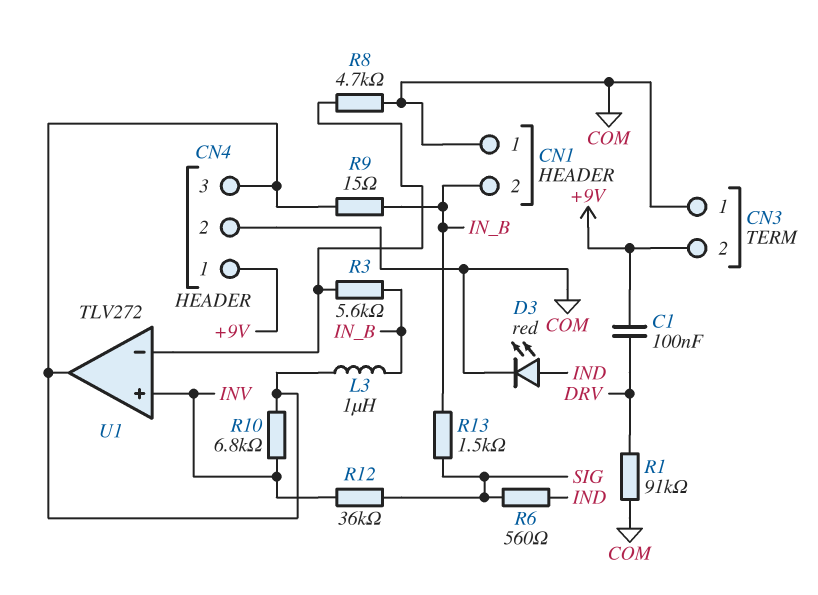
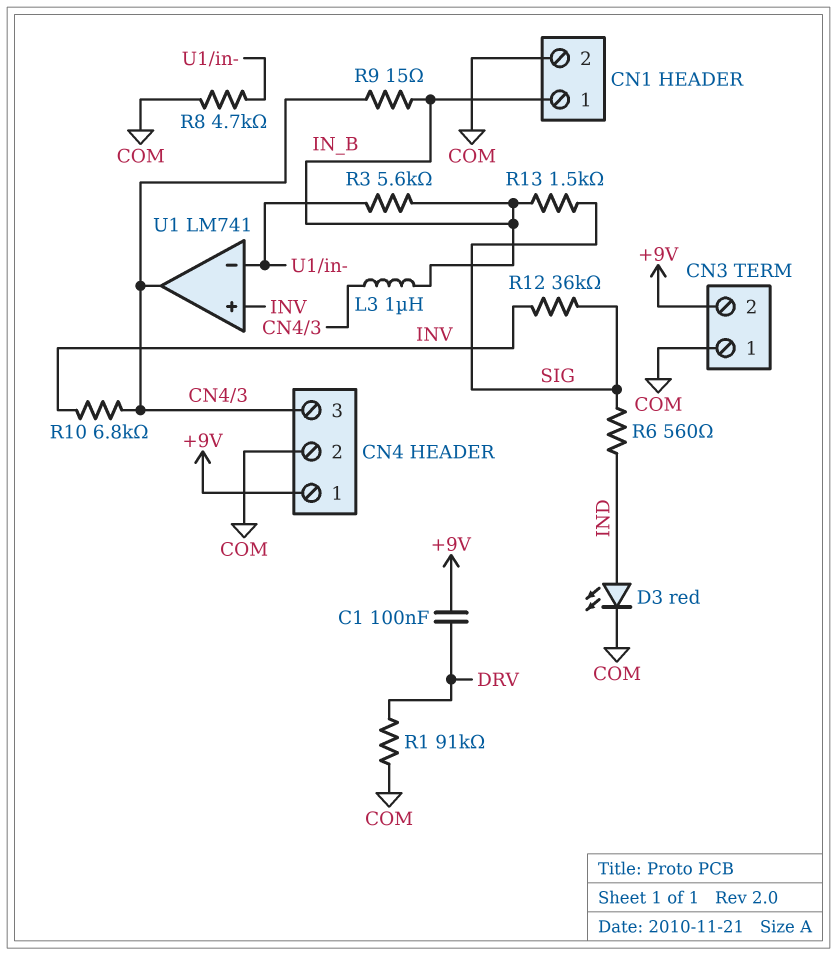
CN1 pin 1: COM -> IN_B
CN1 pin 2: IN_B -> COM
U1: TLV272 -> LM741

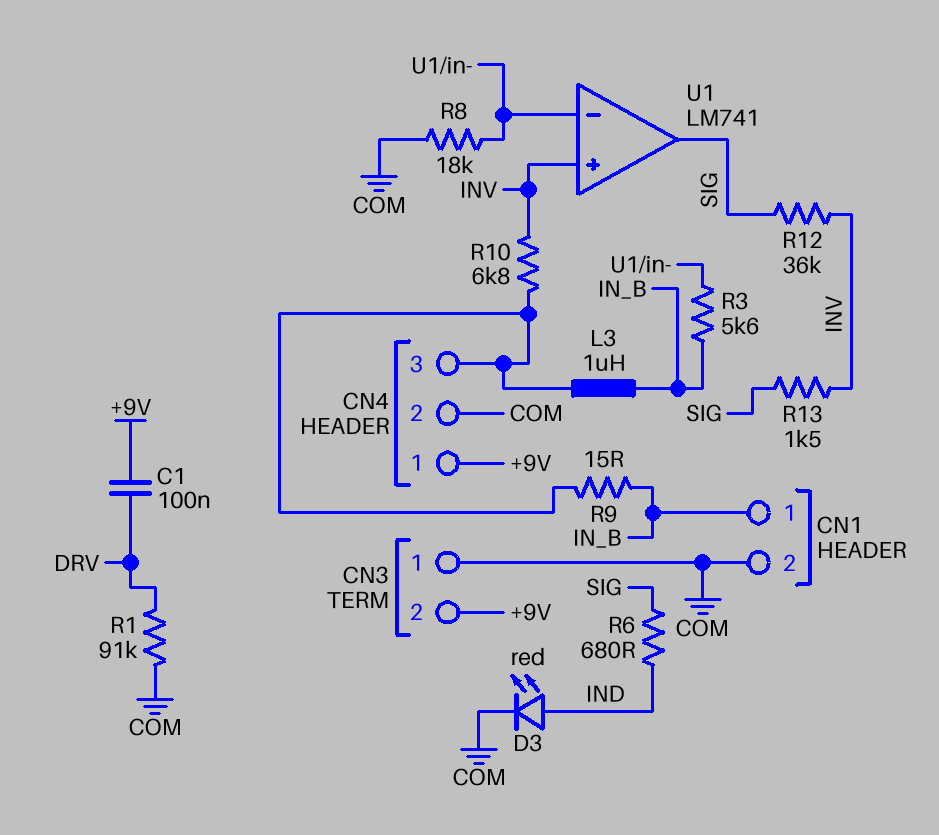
R6: 560 (IND, SIG) -> 680 (IND, SIG)
R8: 4.7k (COM, U1/in-) -> 18k (COM, U1/in-)
R13: 1.5k (IN_B, SIG) -> 1.5k (INV, SIG)
U1 pin out: CN4/3 -> SIG

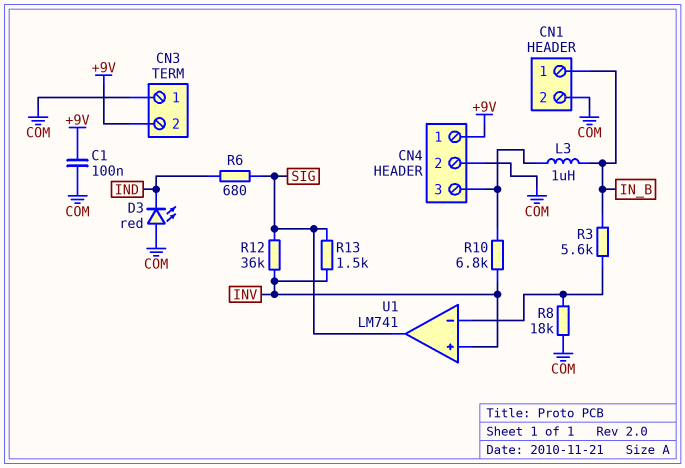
C1: 100nF (+9V, DRV) -> 100nF (+9V, COM)
D3: LED red (A IND, K COM) -> LED red (A COM, K IND)
R1: 91k (COM, DRV) -> none
R9: 15 (CN4/3, IN_B) -> none

